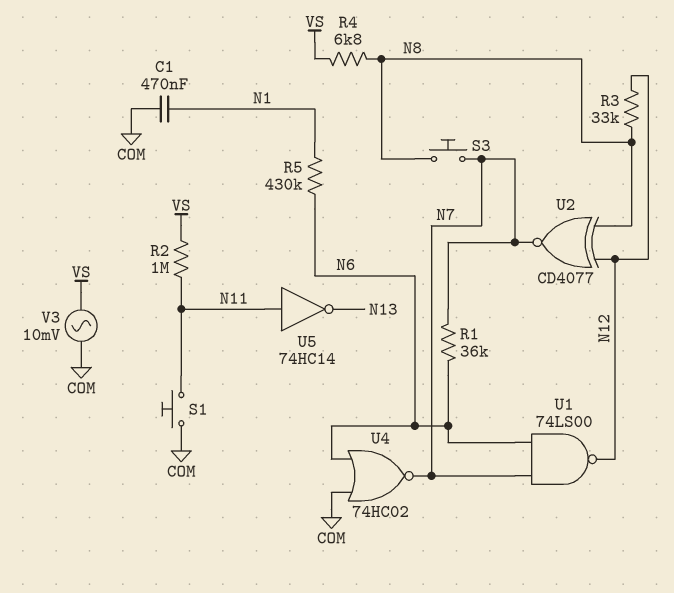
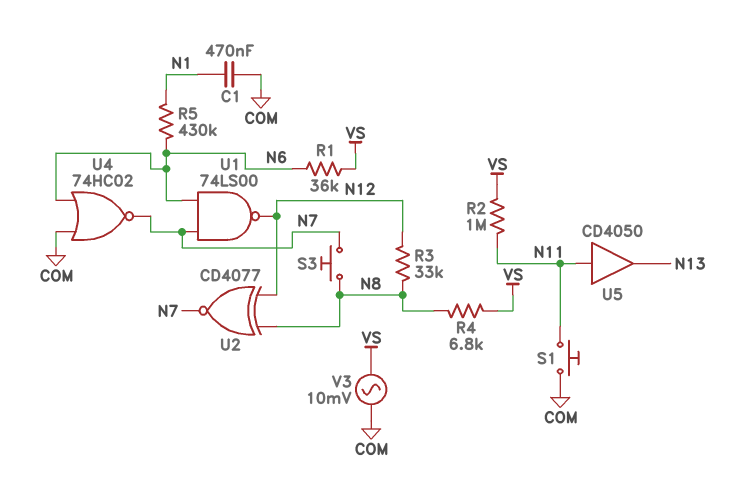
R1: 36k (N6, N7) -> 36k (N6, VS)
U5: NOT 74HC14 (in N11, out N13) -> buffer CD4050 (in N11, out N13)

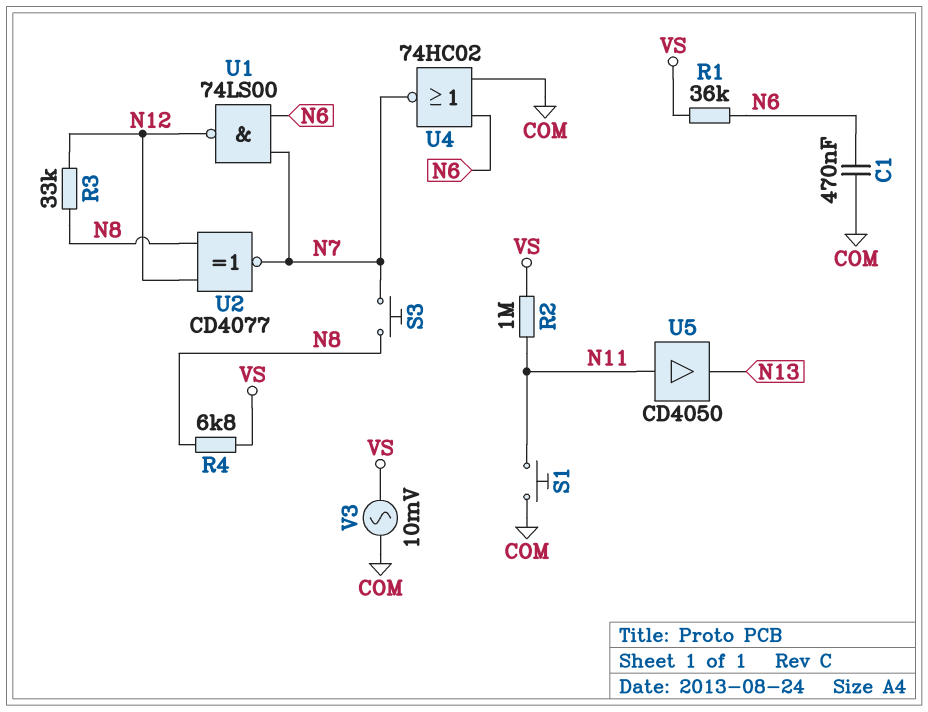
C1: 470nF (COM, N1) -> 470nF (COM, N6)
R5: 430k (N1, N6) -> none

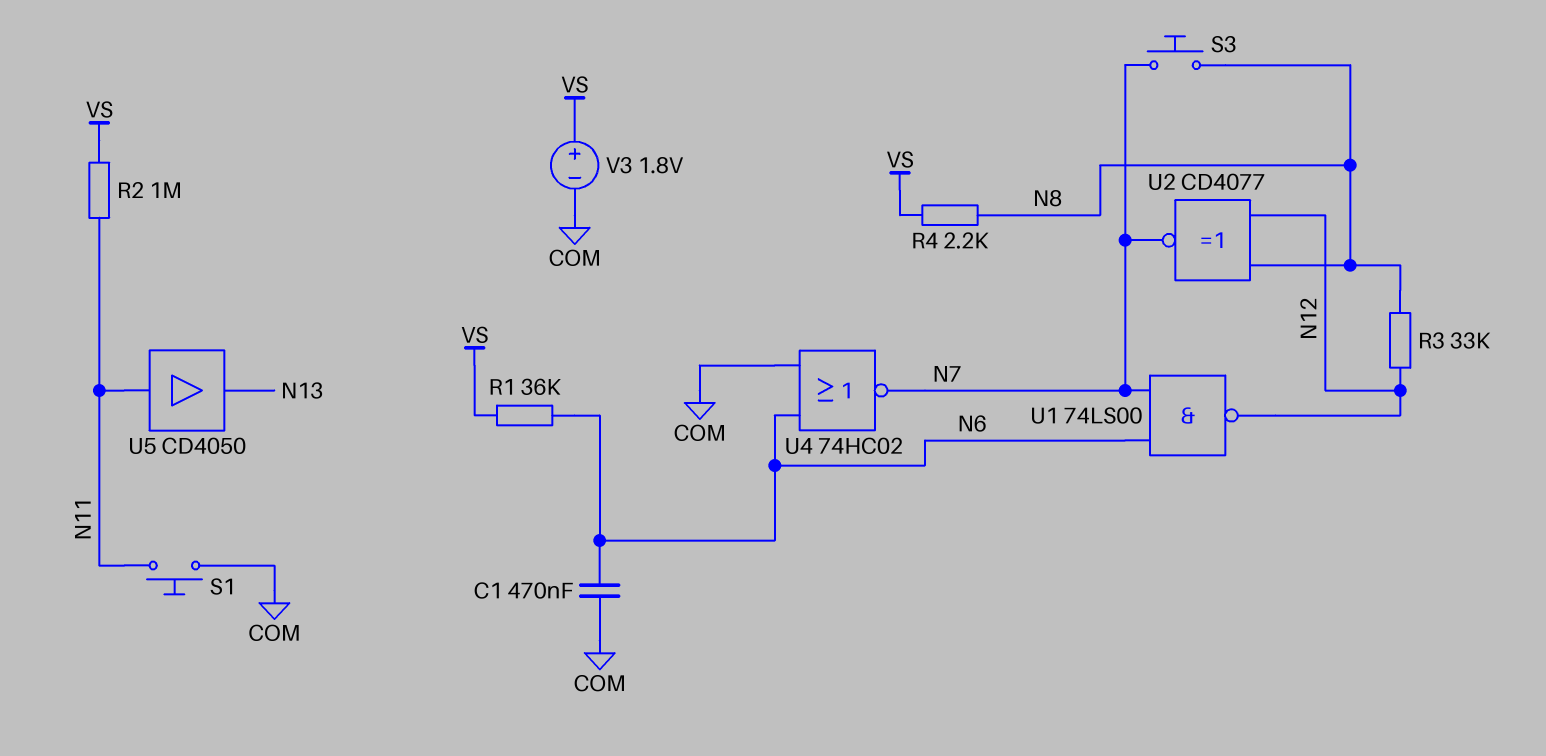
R4: 6.8k (N8, VS) -> 2.2k (N8, VS)
V3: AC 10mV (COM, VS) -> 1.8V (plus VS, minus COM)

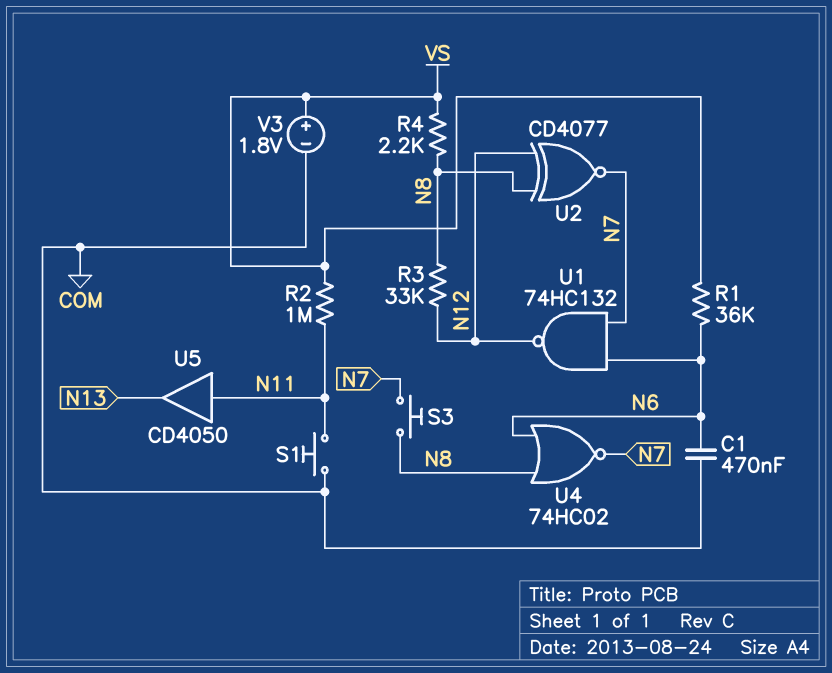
U1: NAND 74LS00 (in N6, in N7, out N12) -> NAND 74HC132 (in N6, in N7, out N12)
U4: NOR 74HC02 (in COM, in N6, out N7) -> NOR 74HC02 (in N6, in N8, out N7)

